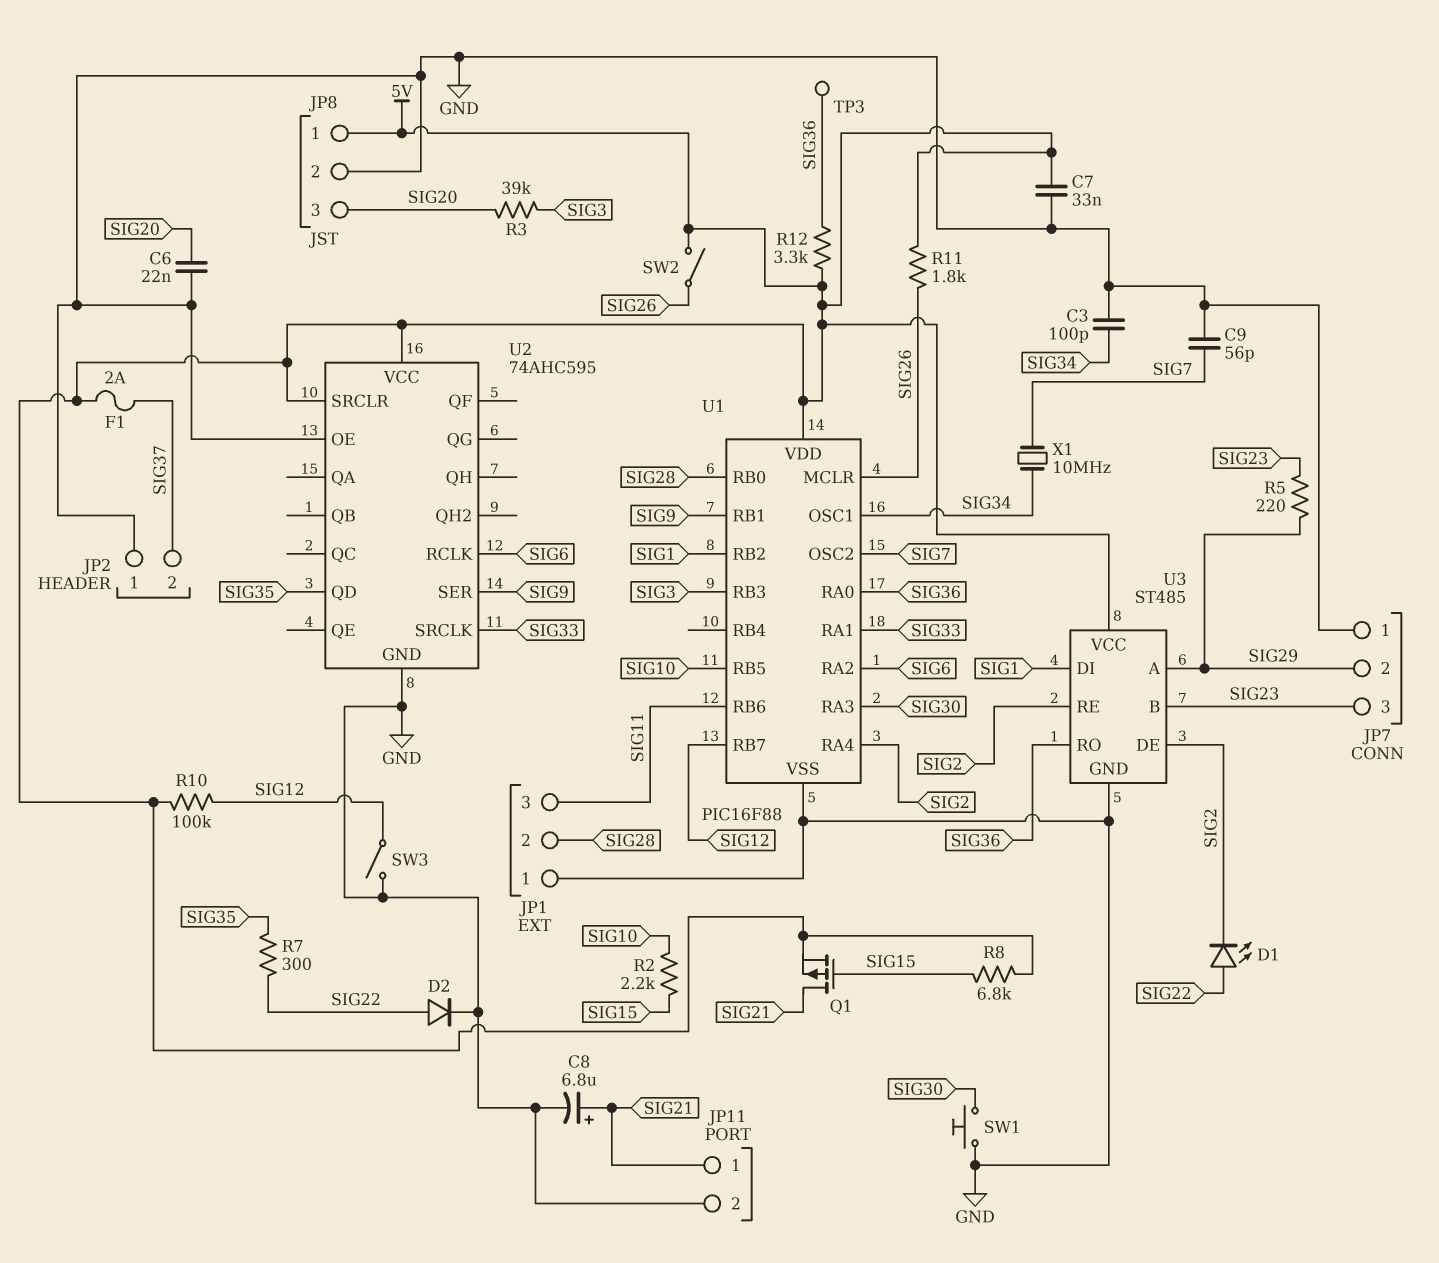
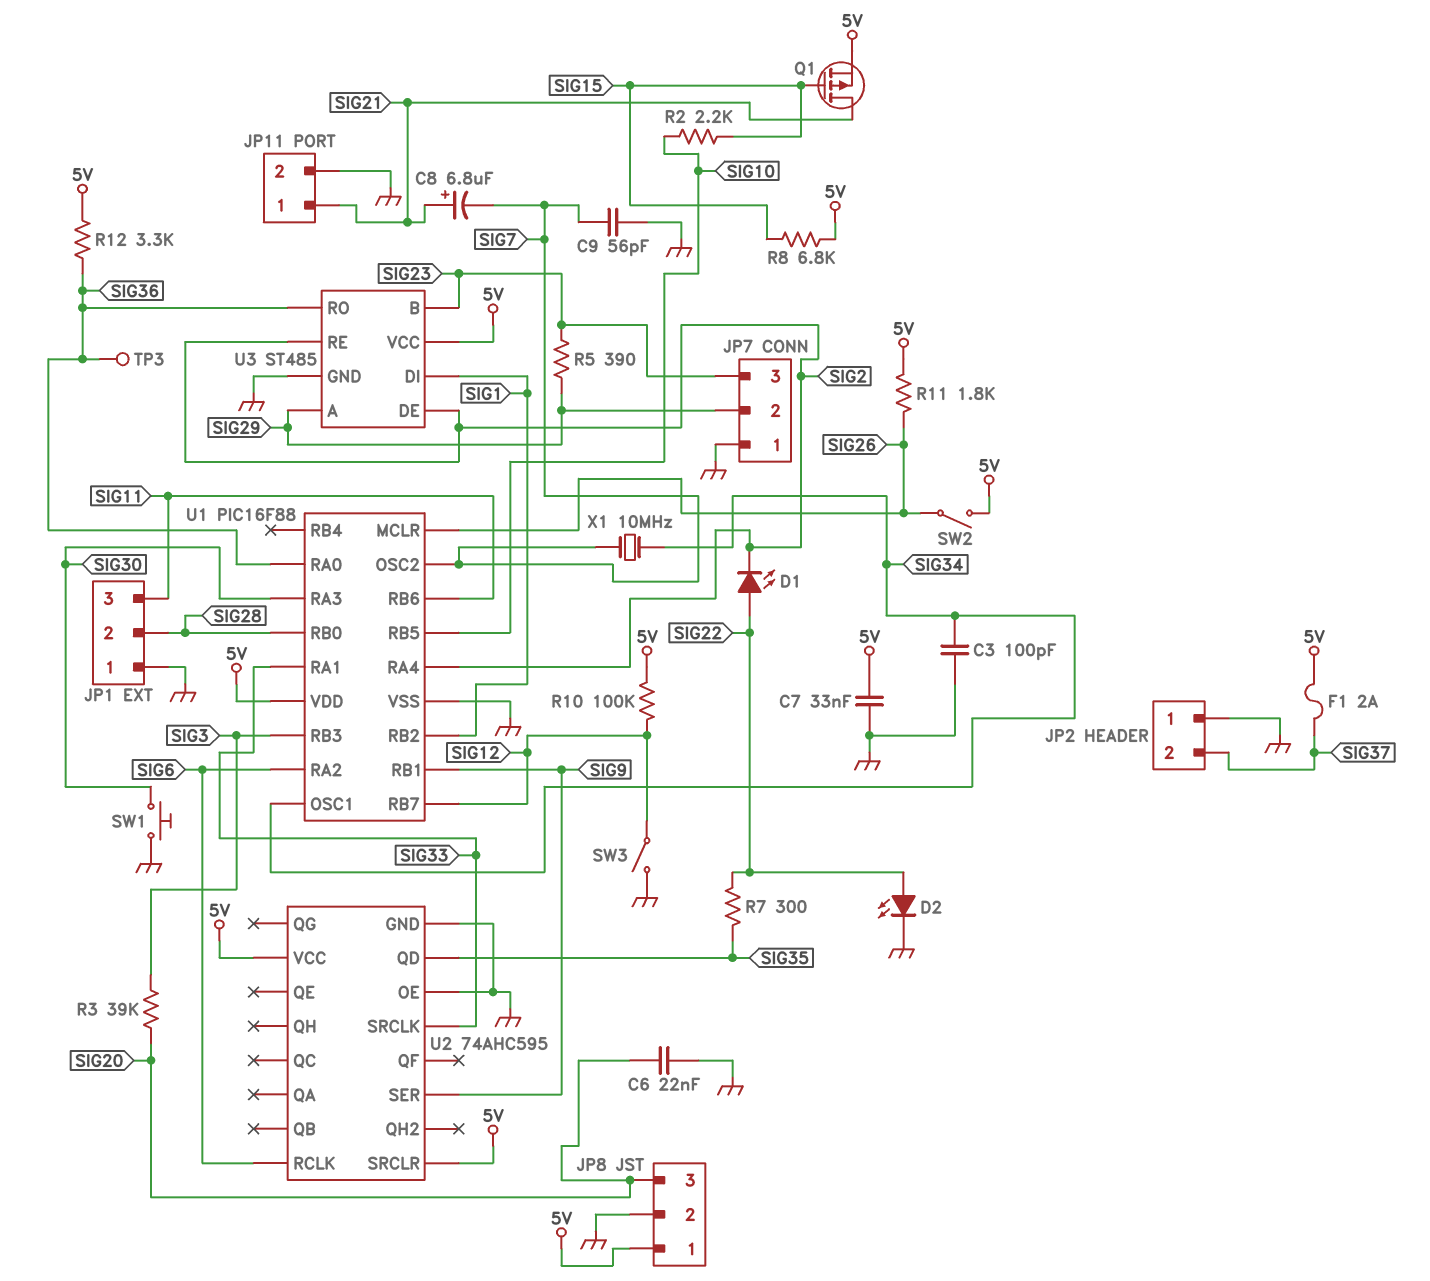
C8: 6.8uF (plus SIG21, minus GND) -> 6.8uF (plus SIG21, minus SIG7)
D2: diode (A SIG22, K GND) -> LED (A SIG22, K GND)
R5: 220 (SIG23, SIG29) -> 390 (SIG23, SIG29)

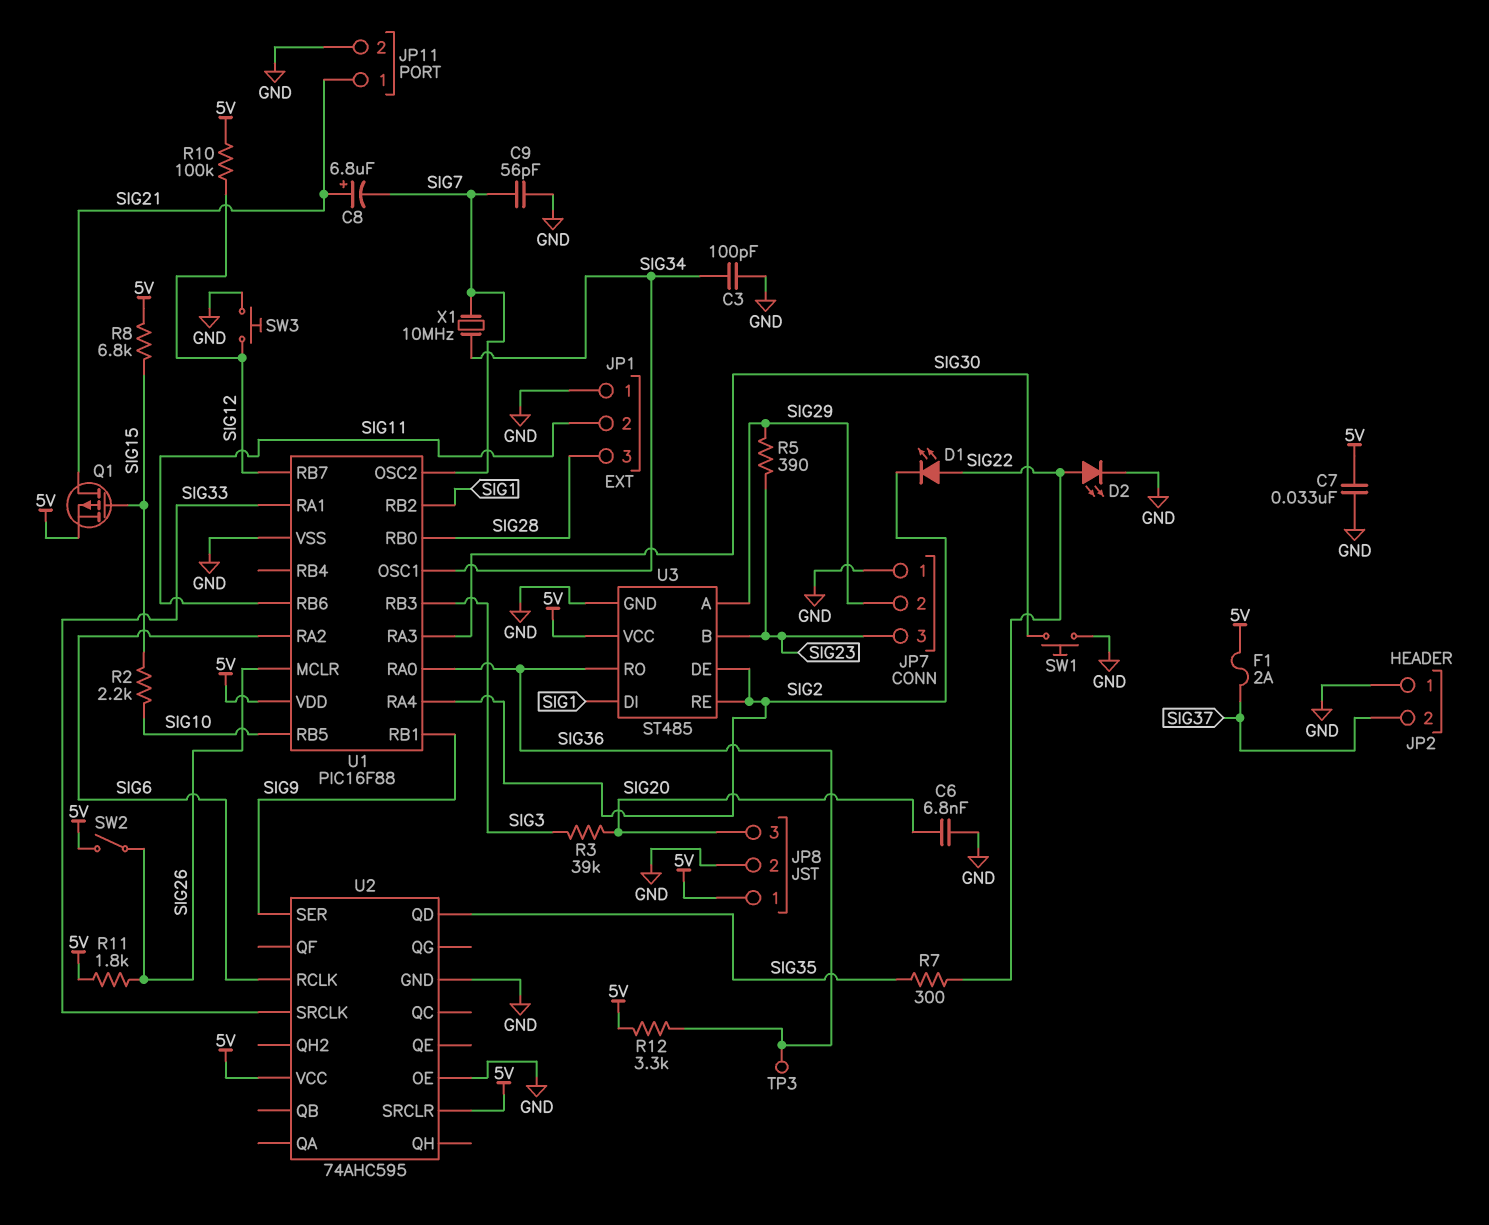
C6: 22nF (GND, SIG20) -> 6.8nF (GND, SIG20)
JP1 pin 2: SIG28 -> SIG11
JP1 pin 3: SIG11 -> SIG28
SW3: switch (GND, SIG12) -> button (GND, SIG12)

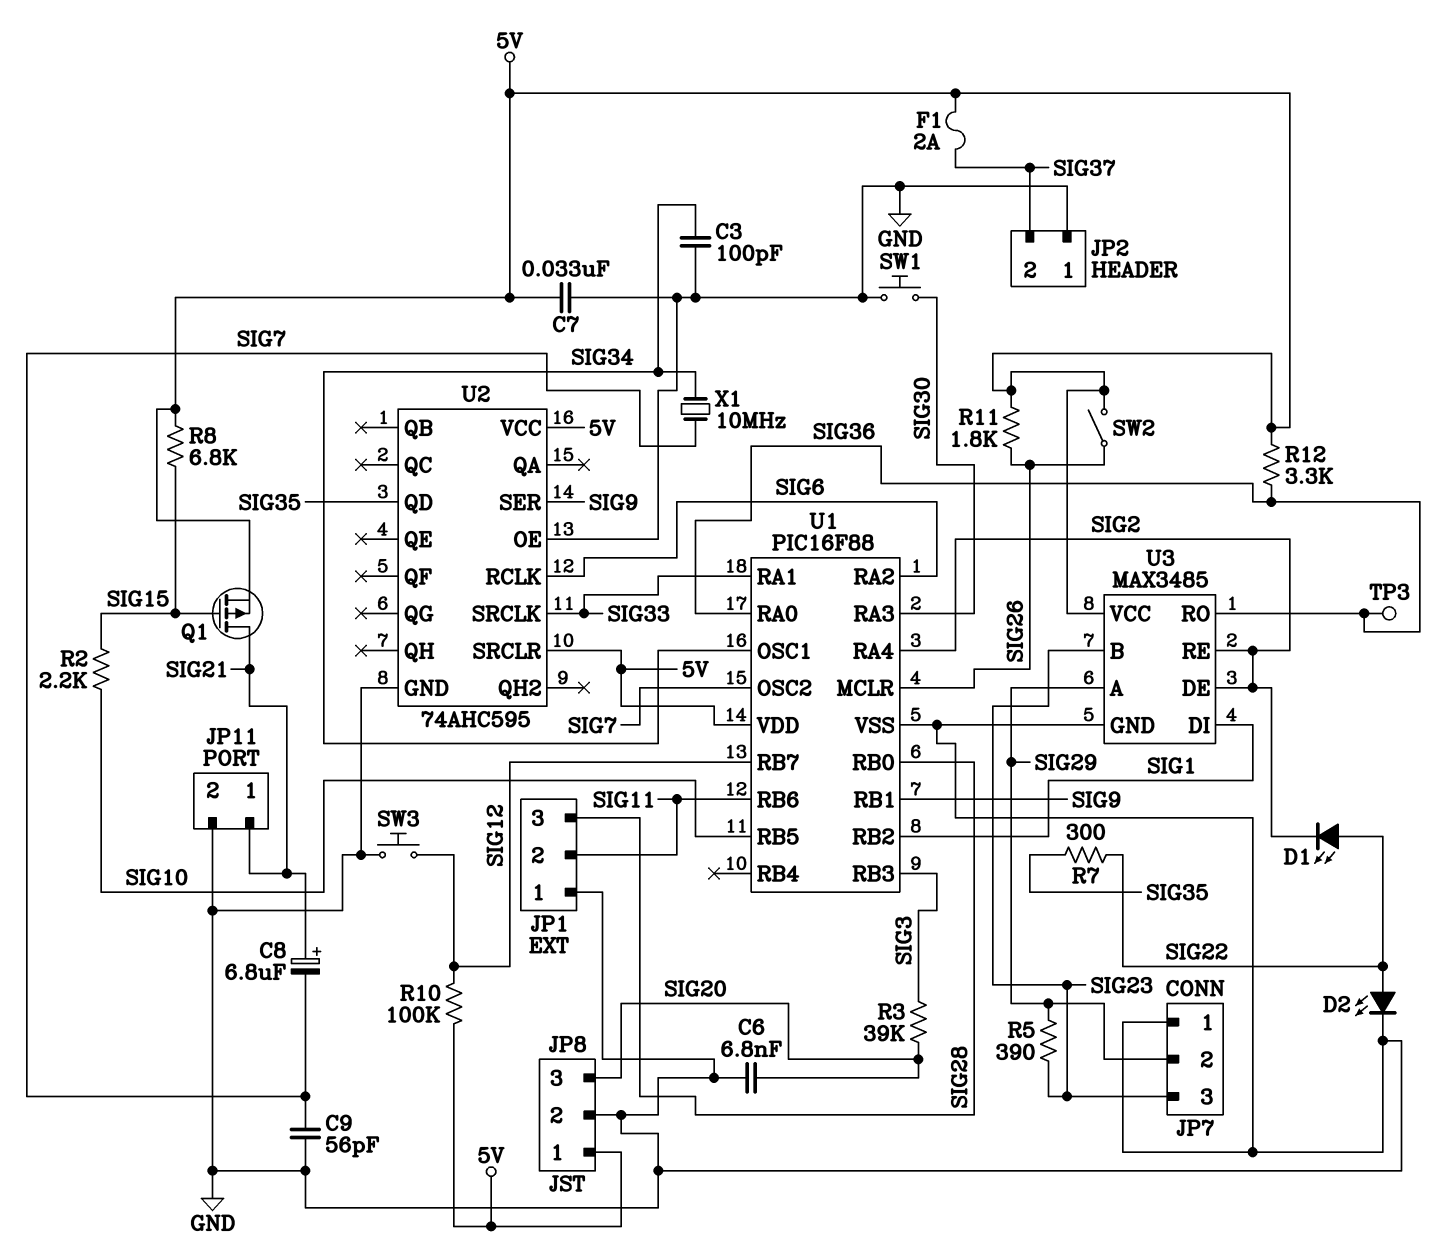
U3: ST485 -> MAX3485

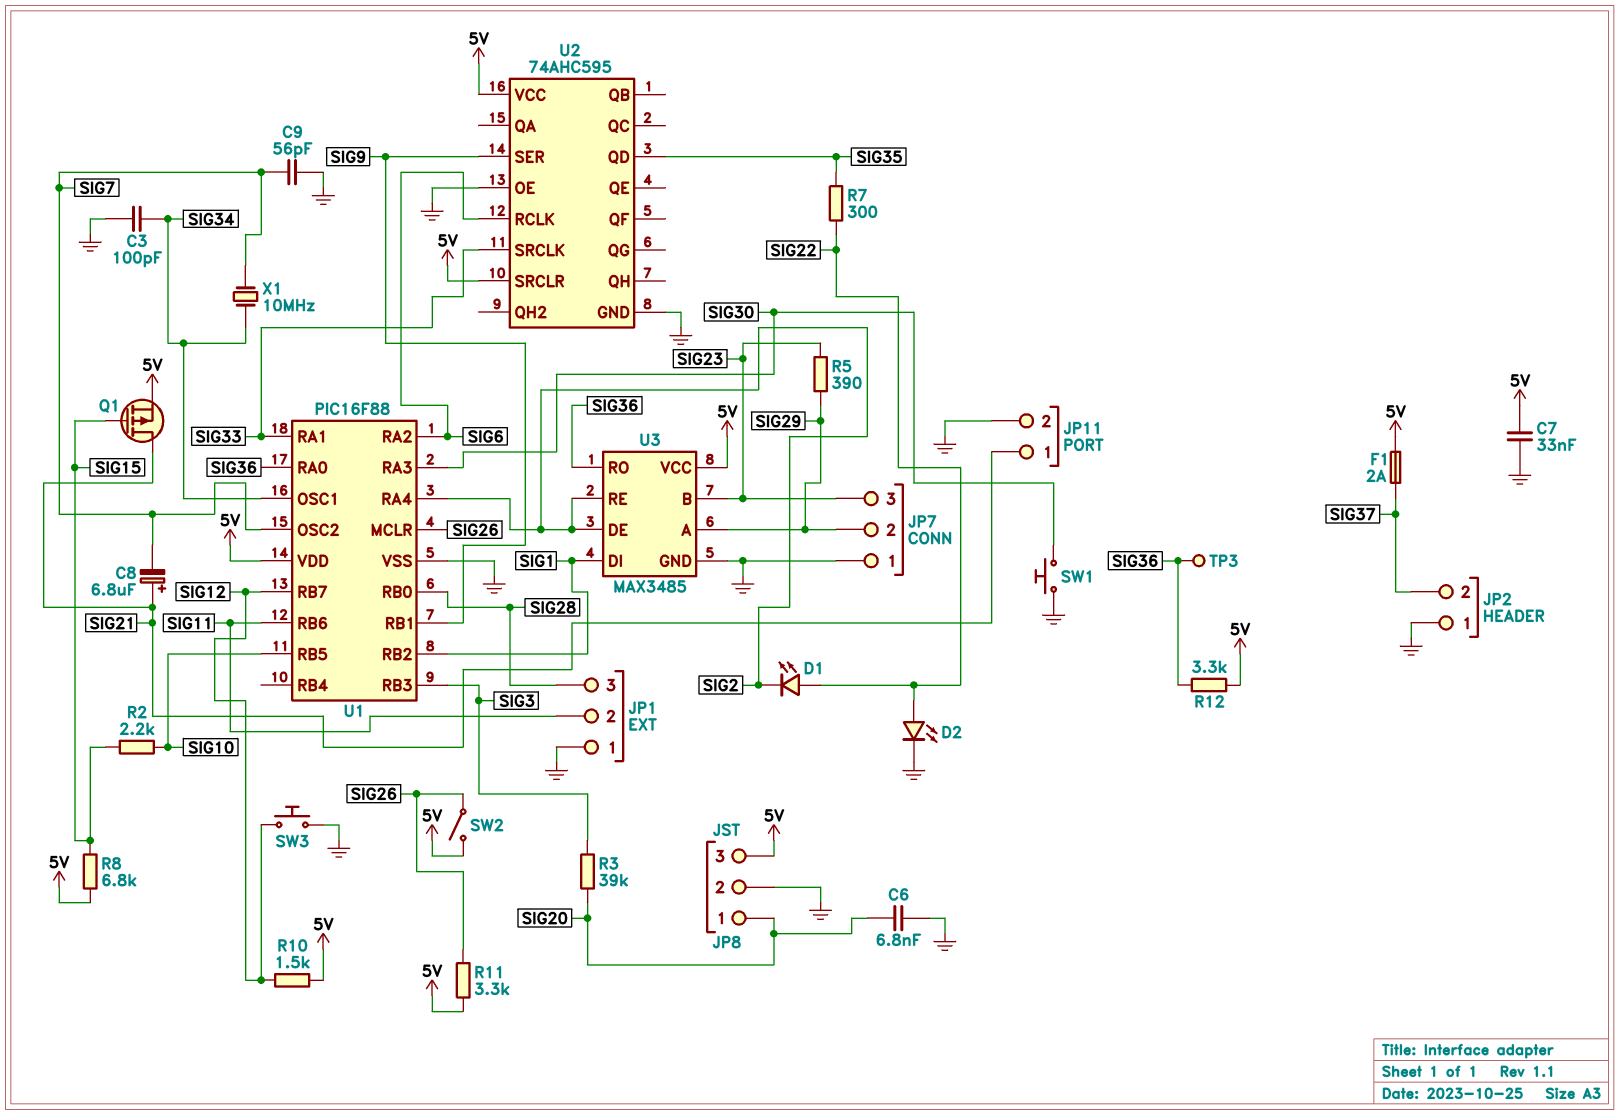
JP8 pin 1: 5V -> SIG20
JP8 pin 3: SIG20 -> 5V
R10: 100k (5V, SIG12) -> 1.5k (5V, SIG12)
R11: 1.8k (5V, SIG26) -> 3.3k (5V, SIG26)

